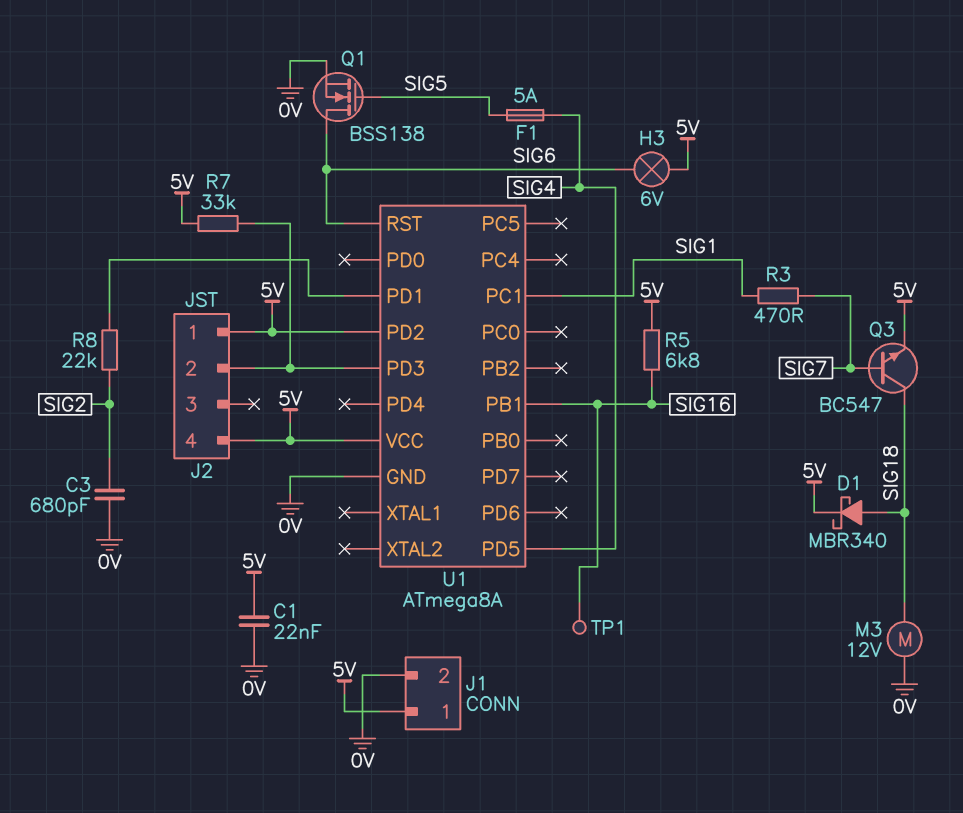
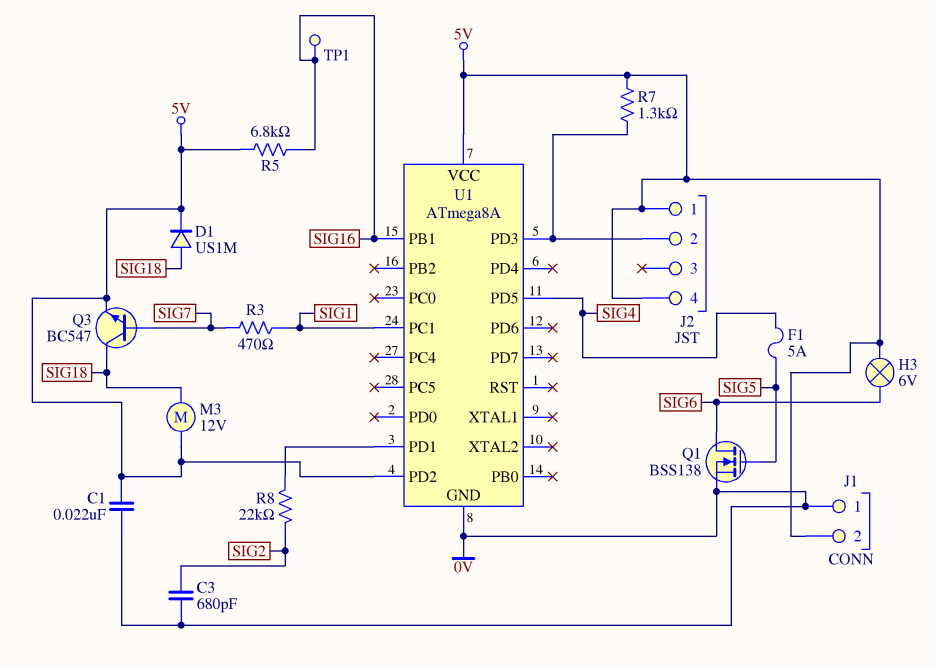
D1: schottky MBR340 (A SIG18, K 5V) -> diode US1M (A SIG18, K 5V)
J1 pin 1: 5V -> 0V
J1 pin 2: 0V -> 5V
M3: motor 12V (0V, SIG18) -> motor 12V (5V, SIG18)
R7: 33k (5V, J2/2) -> 1.3k (5V, J2/2)
U1 pin RST: SIG6 -> none

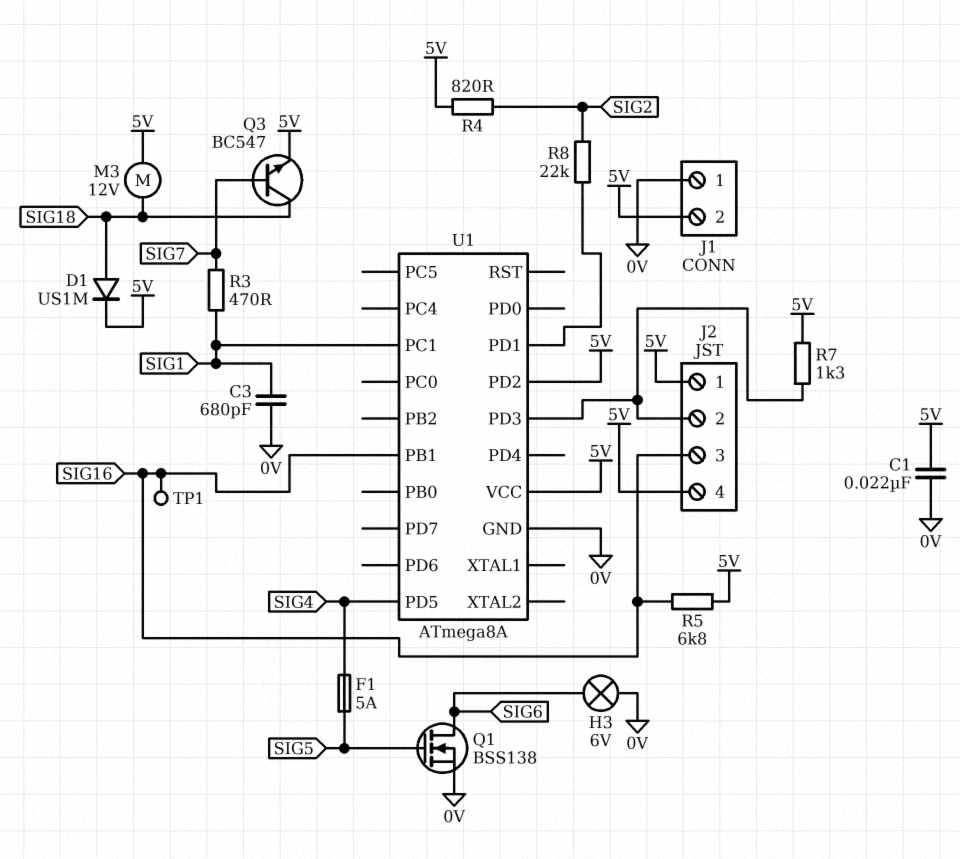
C3: 680pF (0V, SIG2) -> 680pF (0V, SIG1)
H3: lamp 6V (5V, SIG6) -> lamp 6V (0V, SIG6)
J2 pin 3: none -> SIG16
R4: none -> 820 (5V, SIG2)

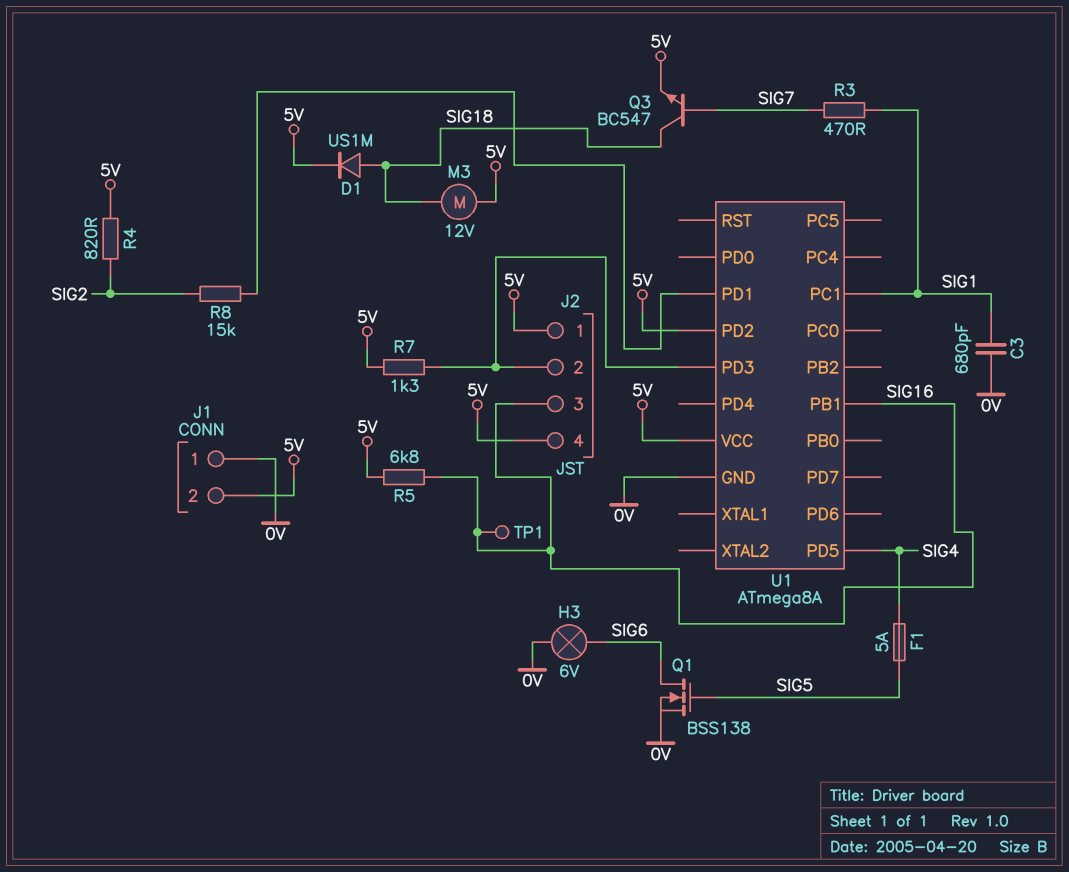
C1: 22nF (0V, 5V) -> none
R8: 22k (SIG2, U1/PD1) -> 15k (SIG2, U1/PD1)

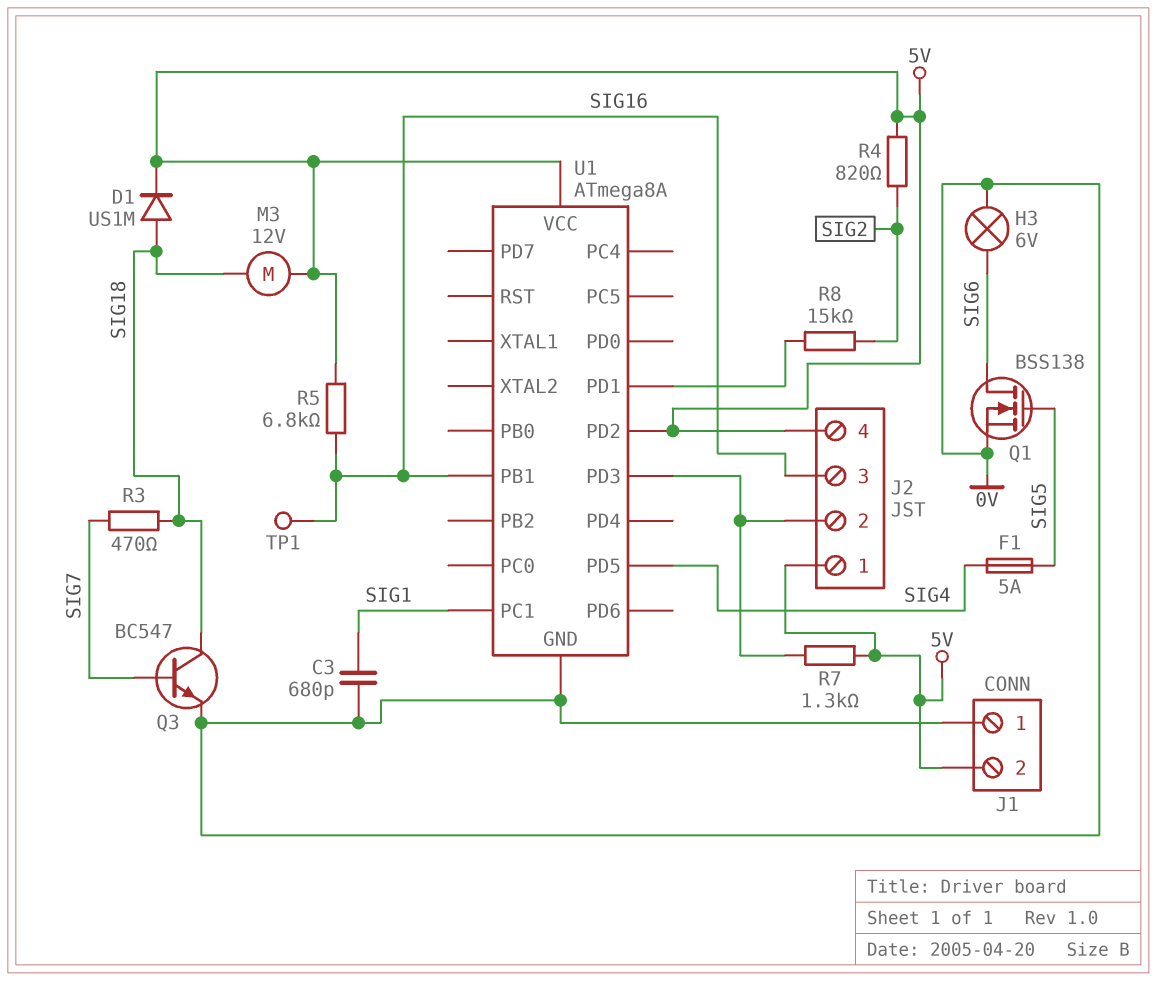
Q3: NPN BC547 (B SIG7, C SIG18, E 5V) -> NPN BC547 (B SIG7, C SIG18, E 0V)
R3: 470 (SIG1, SIG7) -> 470 (SIG7, SIG18)

